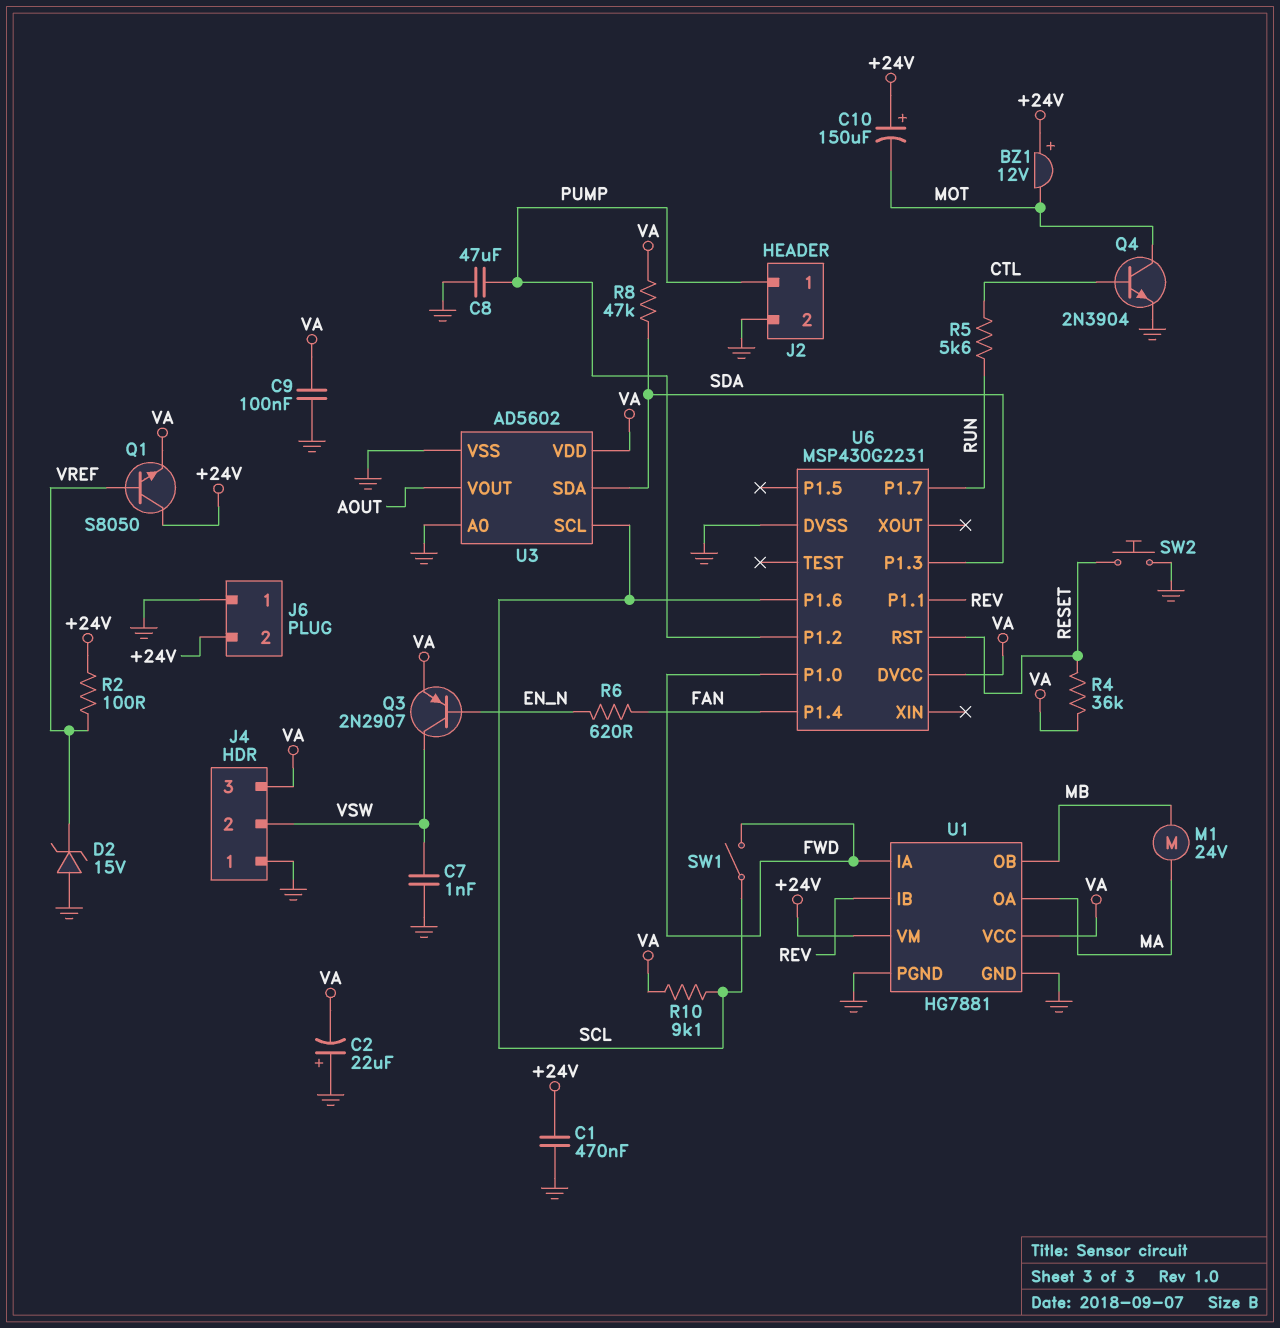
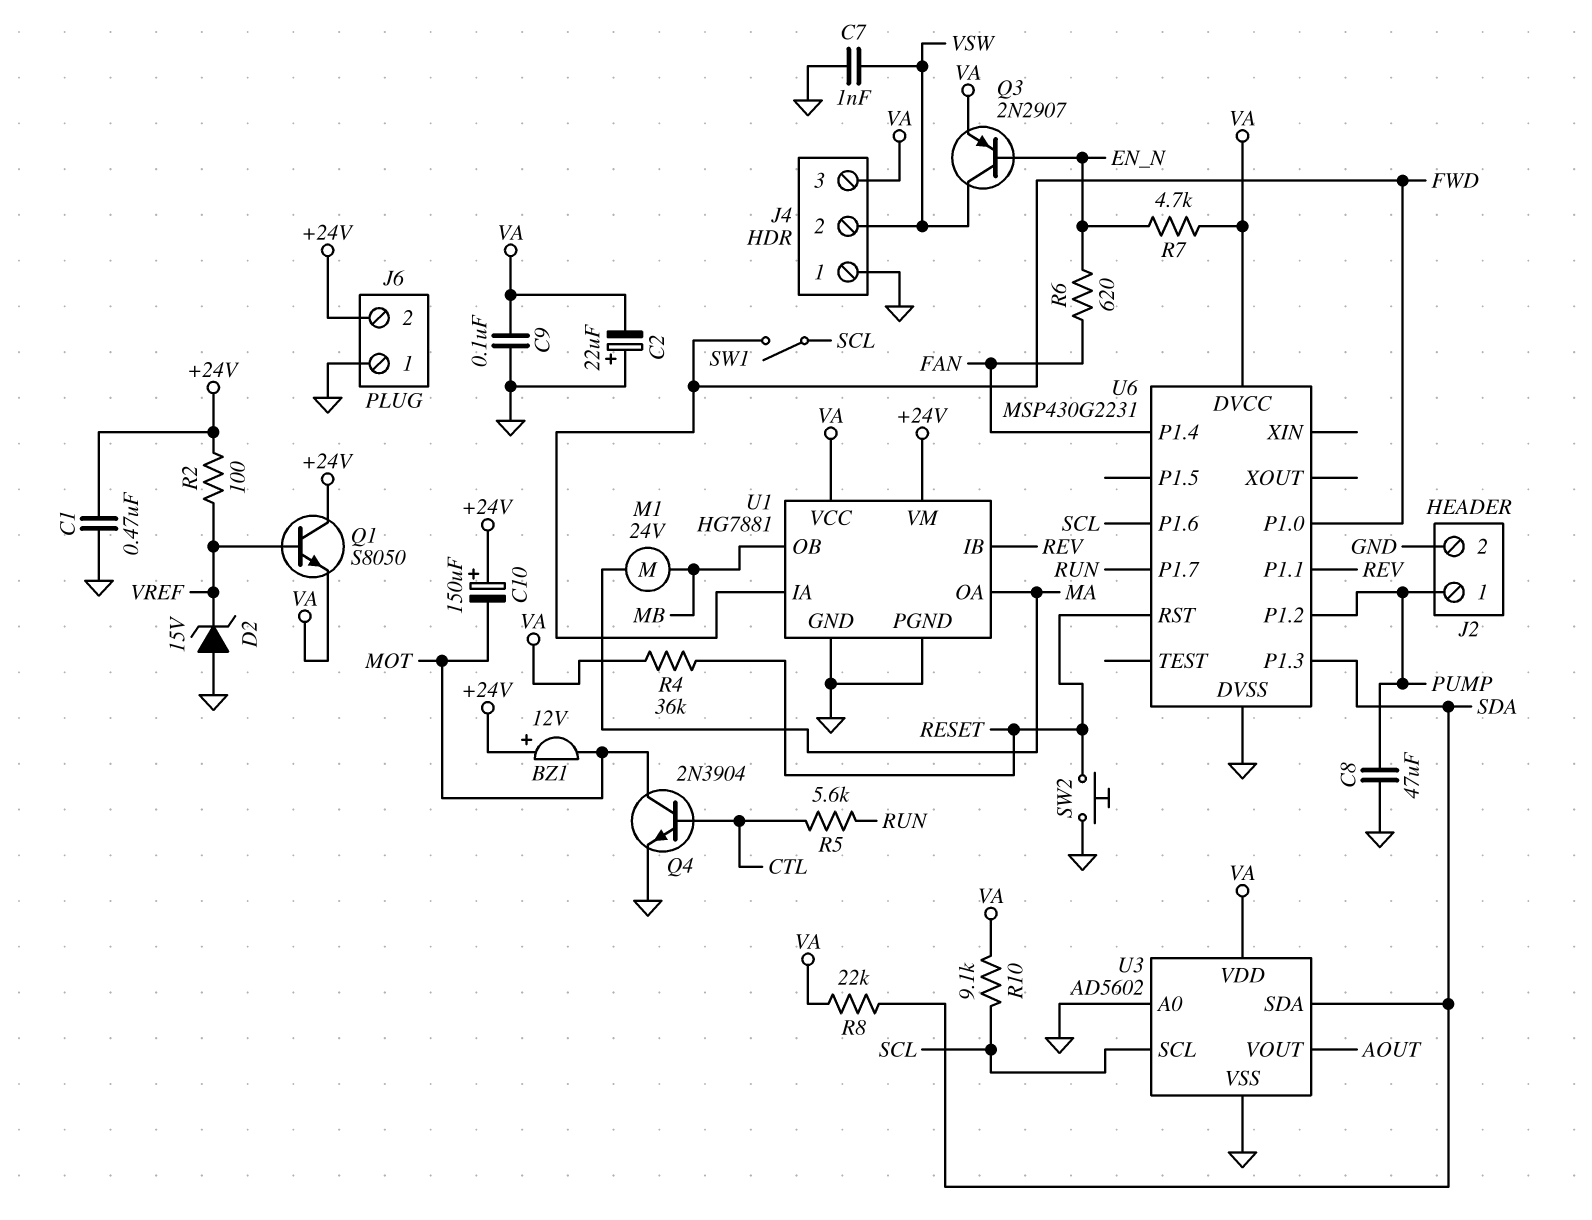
R7: none -> 4.7k (EN_N, VA)
R8: 47k (SDA, VA) -> 22k (SDA, VA)

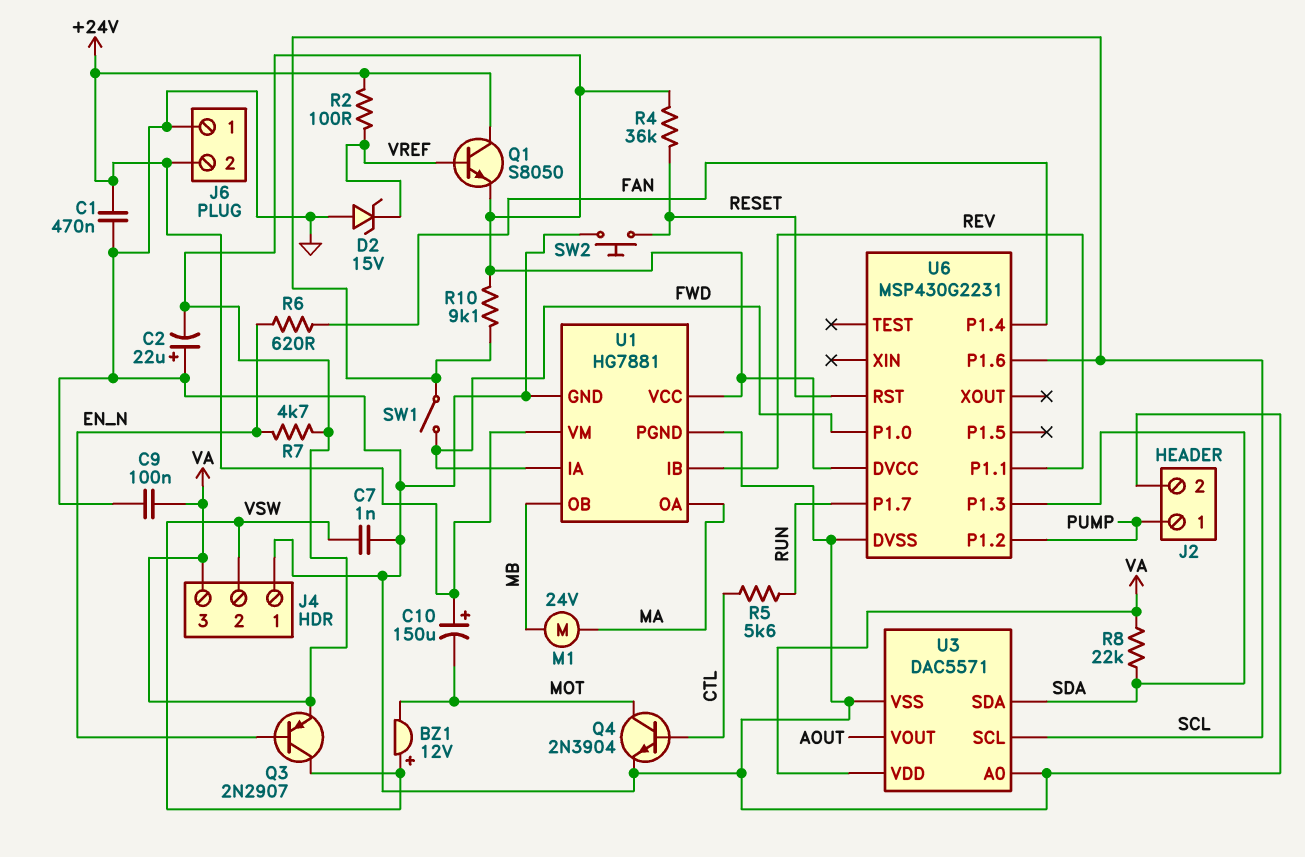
BZ1: buzzer 12V (plus +24V, minus MOT) -> buzzer 12V (plus VSW, minus MOT)
C8: 47uF (GND, PUMP) -> none
U3: AD5602 -> DAC5571

